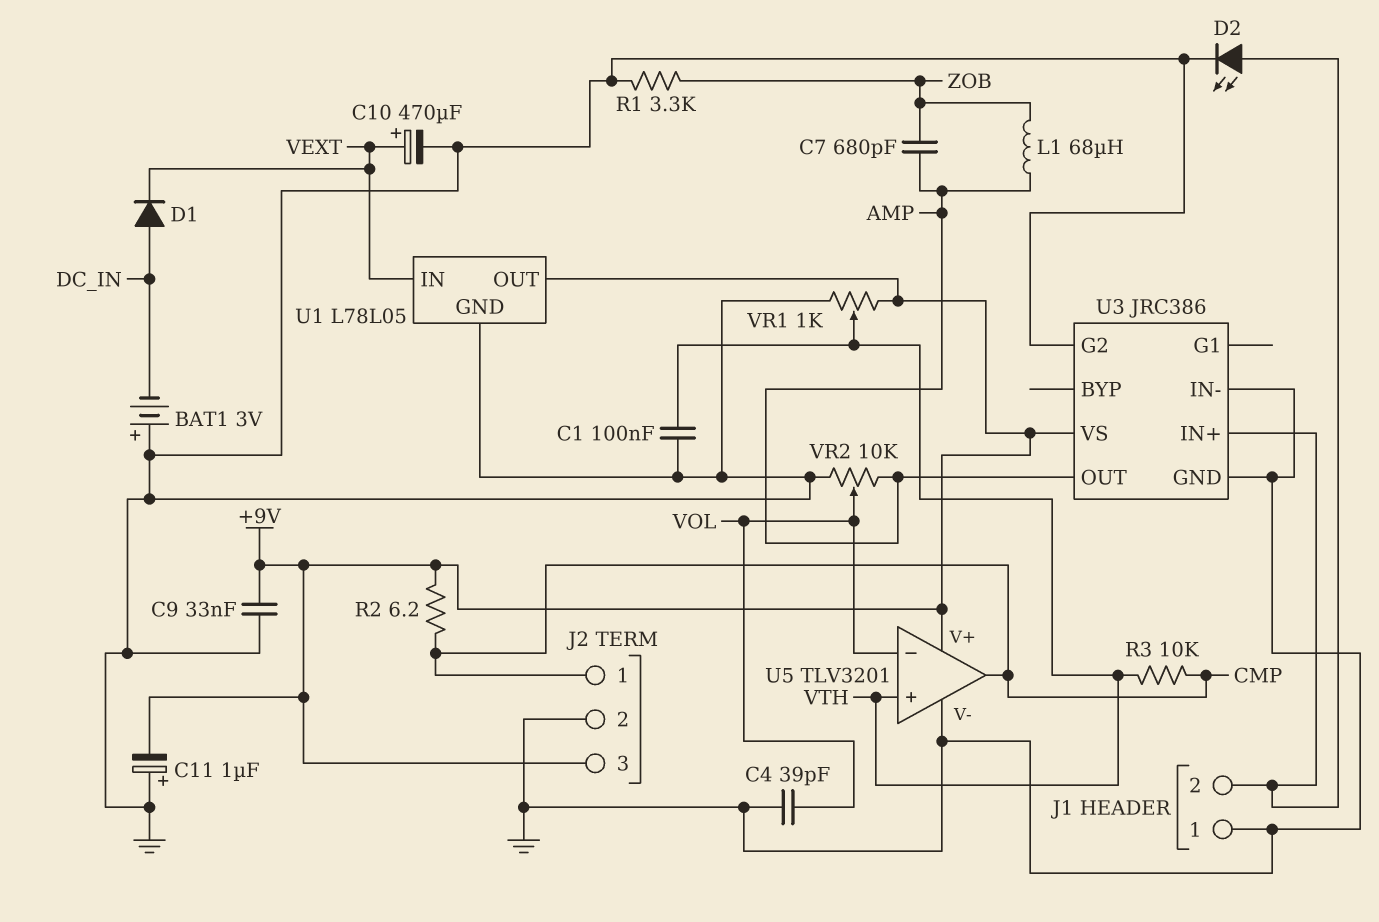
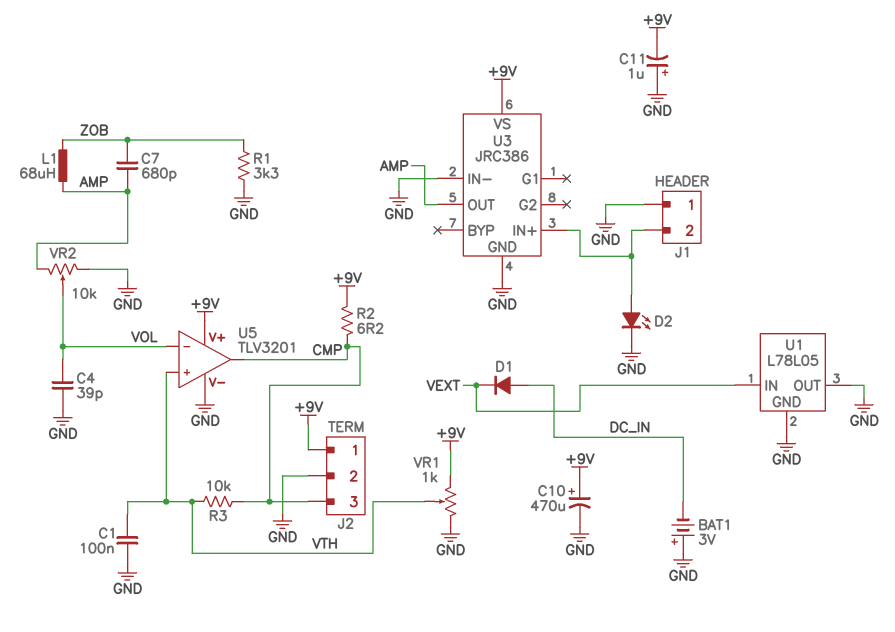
C9: 33nF (+9V, GND) -> none
C10: 470uF (plus VEXT, minus GND) -> 470uF (plus +9V, minus GND)
J2 pin 1: CMP -> +9V
J2 pin 3: +9V -> CMP
U1 pin OUT: +9V -> GND
U3 pin G2: GND -> none

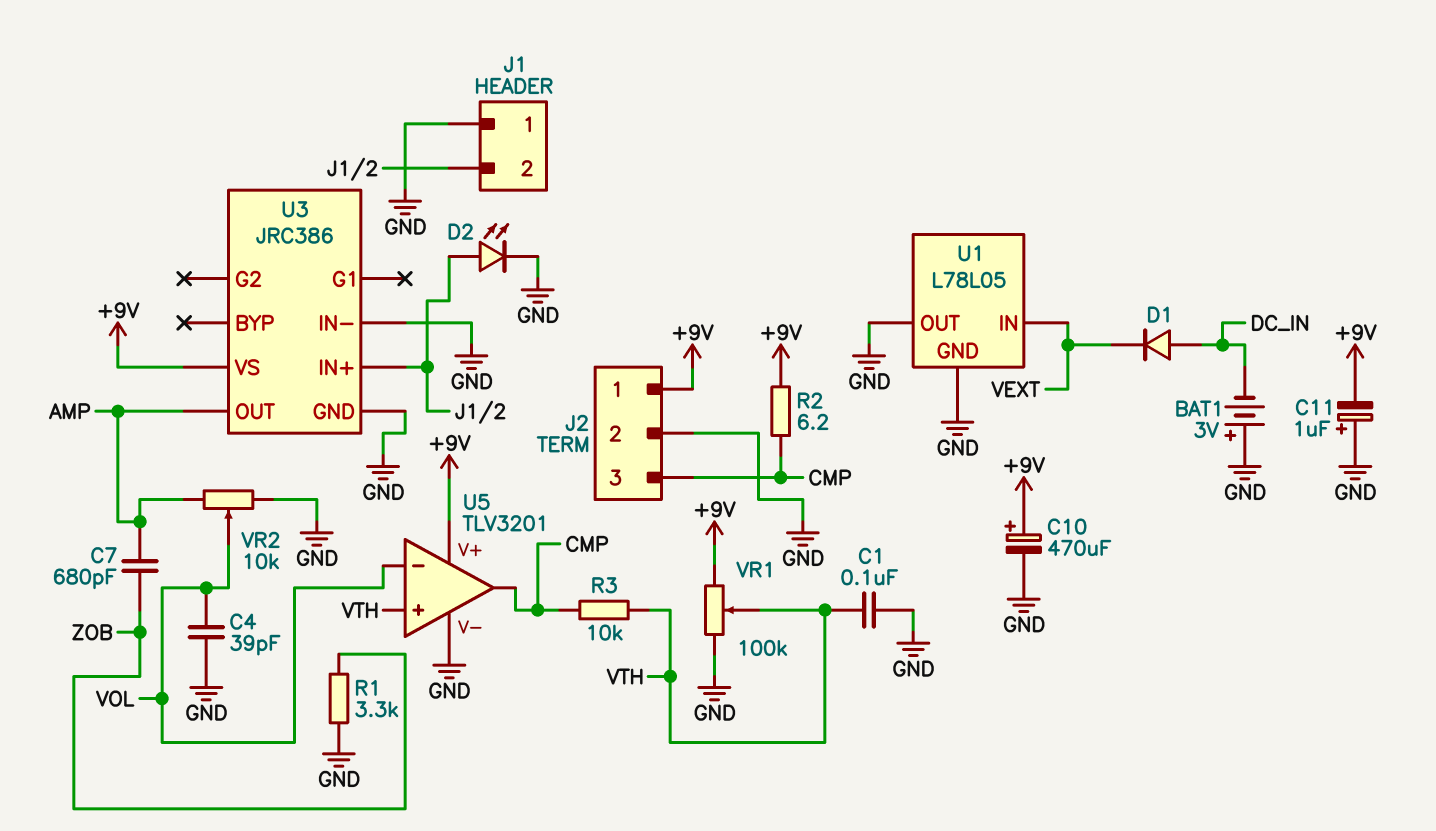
L1: 68uH (AMP, ZOB) -> none
VR1: 1k (+9V, GND, wiper VTH) -> 100k (+9V, GND, wiper VTH)

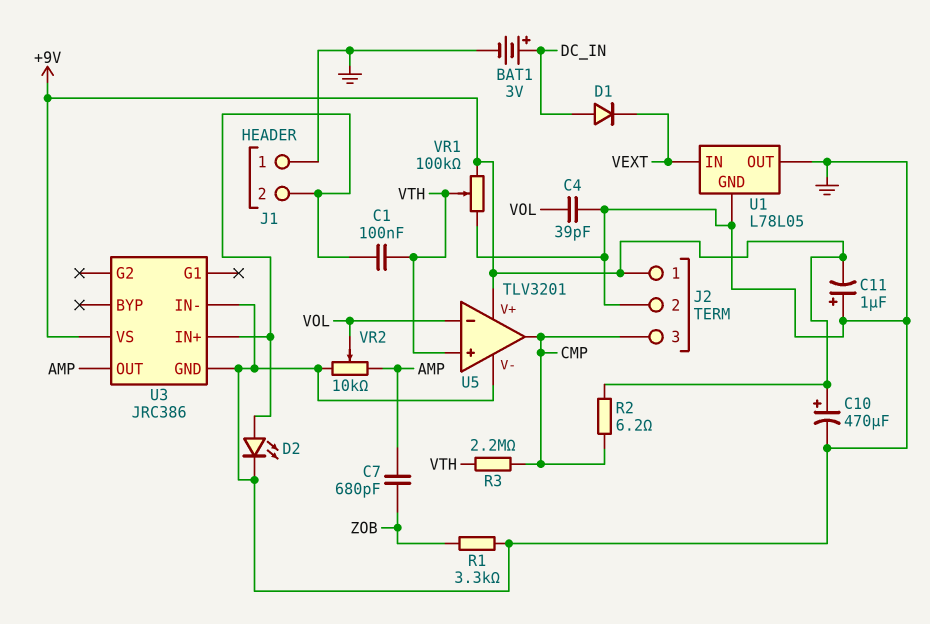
BAT1: 3V (plus GND, minus DC_IN) -> 3V (plus DC_IN, minus GND)
C1: 100nF (GND, VTH) -> 100nF (J1/2, VTH)
R3: 10k (CMP, VTH) -> 2.2M (CMP, VTH)

